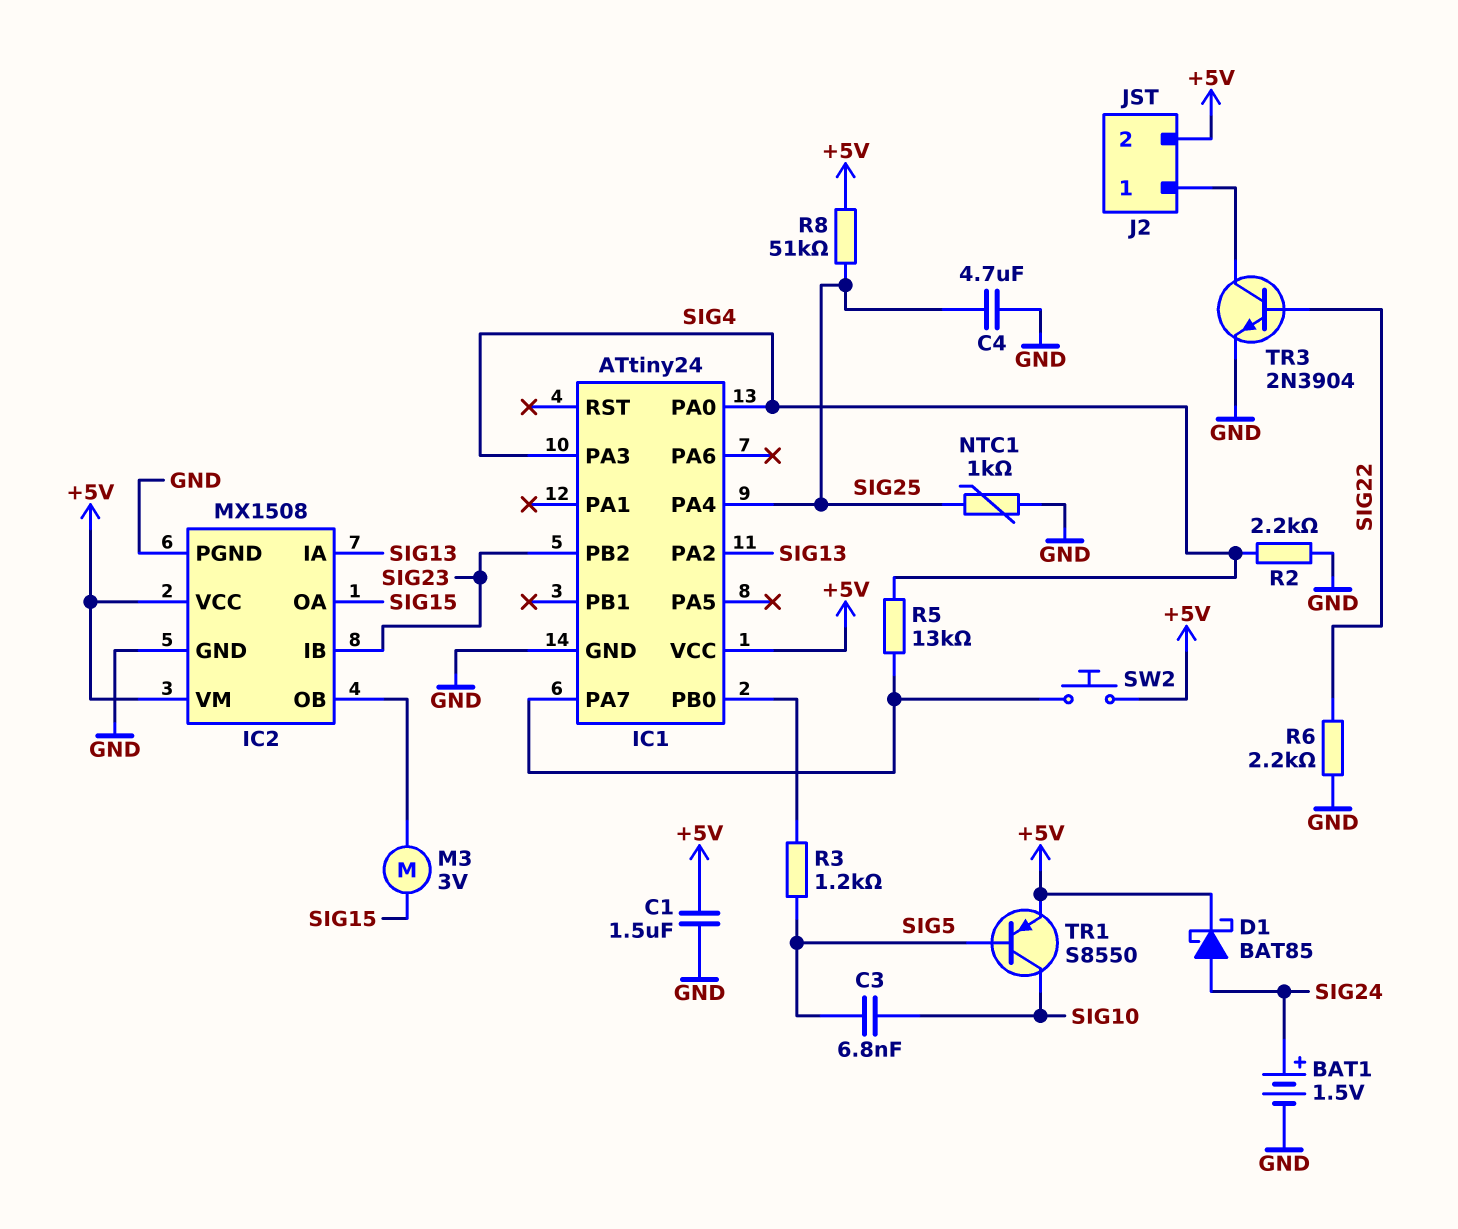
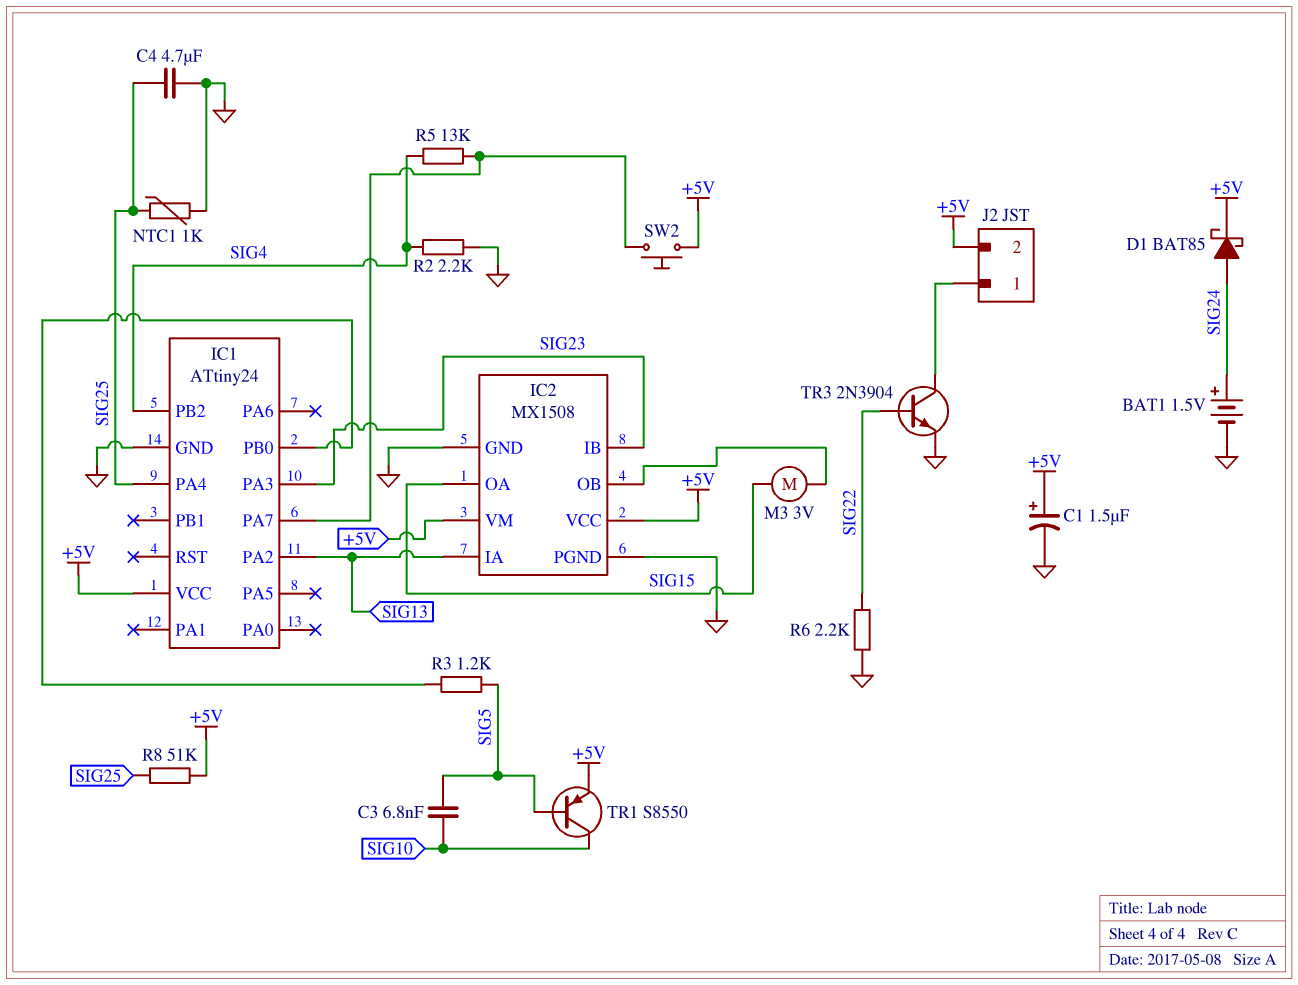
C1: 1.5uF (+5V, GND) -> 1.5uF (plus +5V, minus GND)
IC1 pin PA0: SIG4 -> none
IC1 pin PA3: SIG4 -> SIG23
IC1 pin PB2: SIG23 -> SIG4

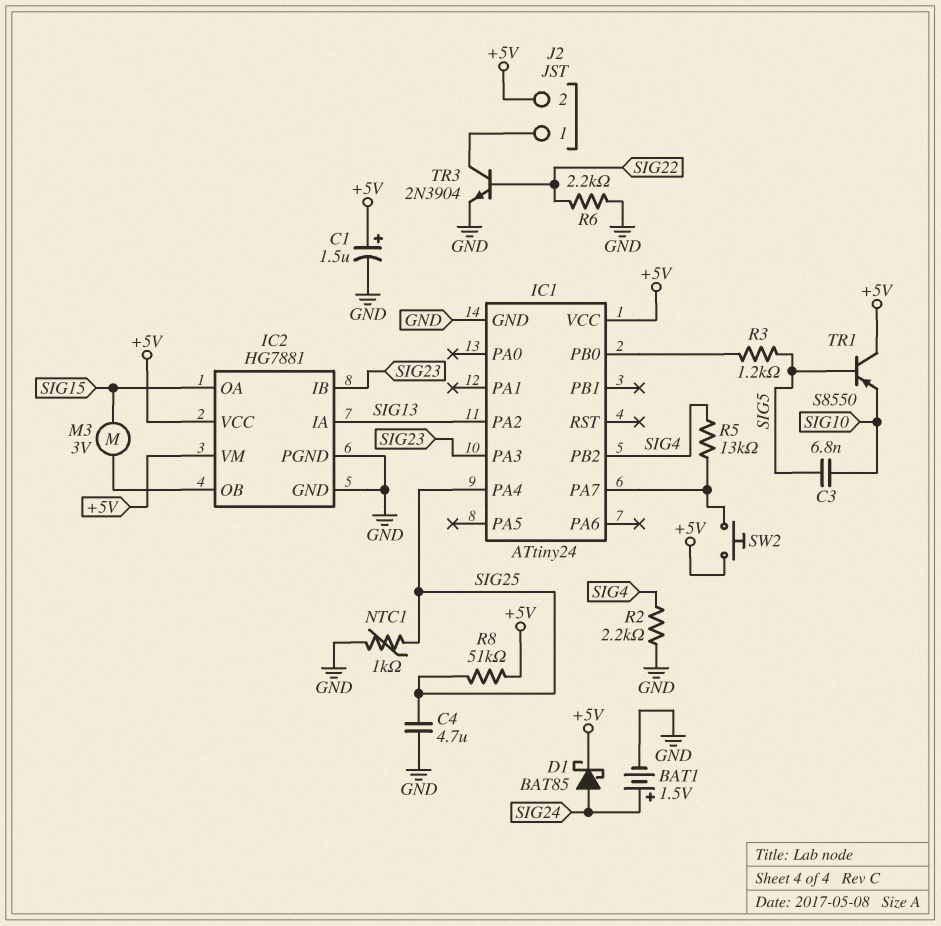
IC2: MX1508 -> HG7881
TR1: PNP S8550 (B SIG5, C SIG10, E +5V) -> PNP S8550 (B SIG5, C +5V, E SIG10)

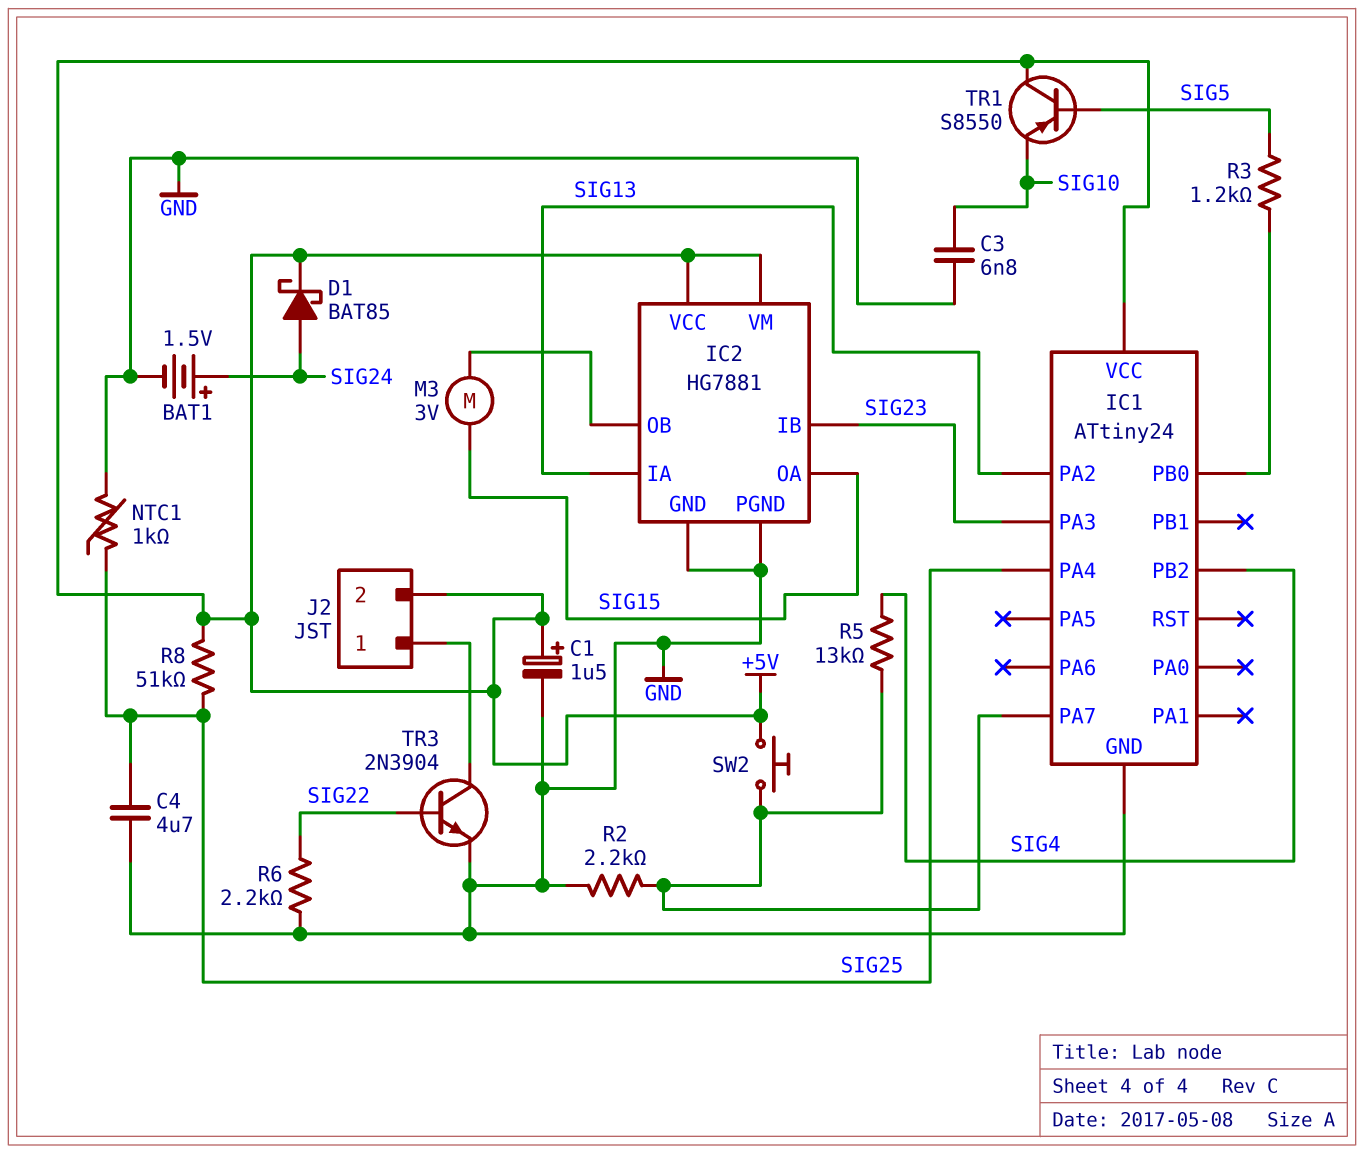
C3: 6.8nF (SIG5, SIG10) -> 6.8nF (GND, SIG10)
R2: 2.2k (GND, SIG4) -> 2.2k (GND, IC1/PA7)

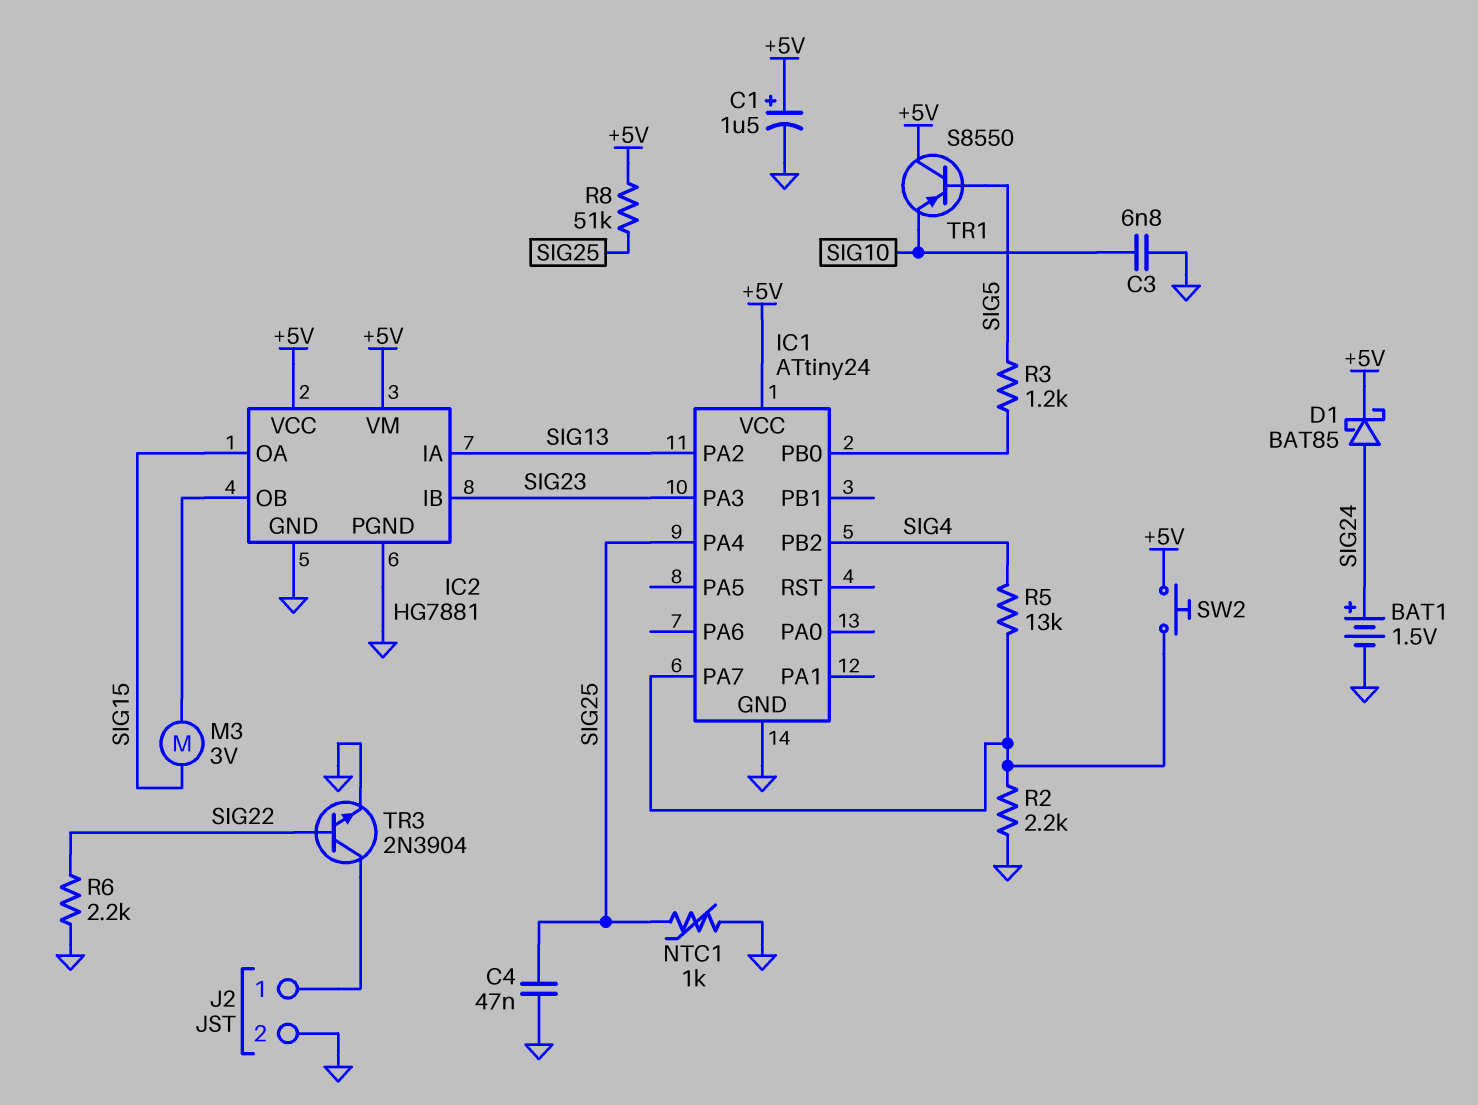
C4: 4.7uF (GND, SIG25) -> 47nF (GND, SIG25)
J2 pin 2: +5V -> GND

